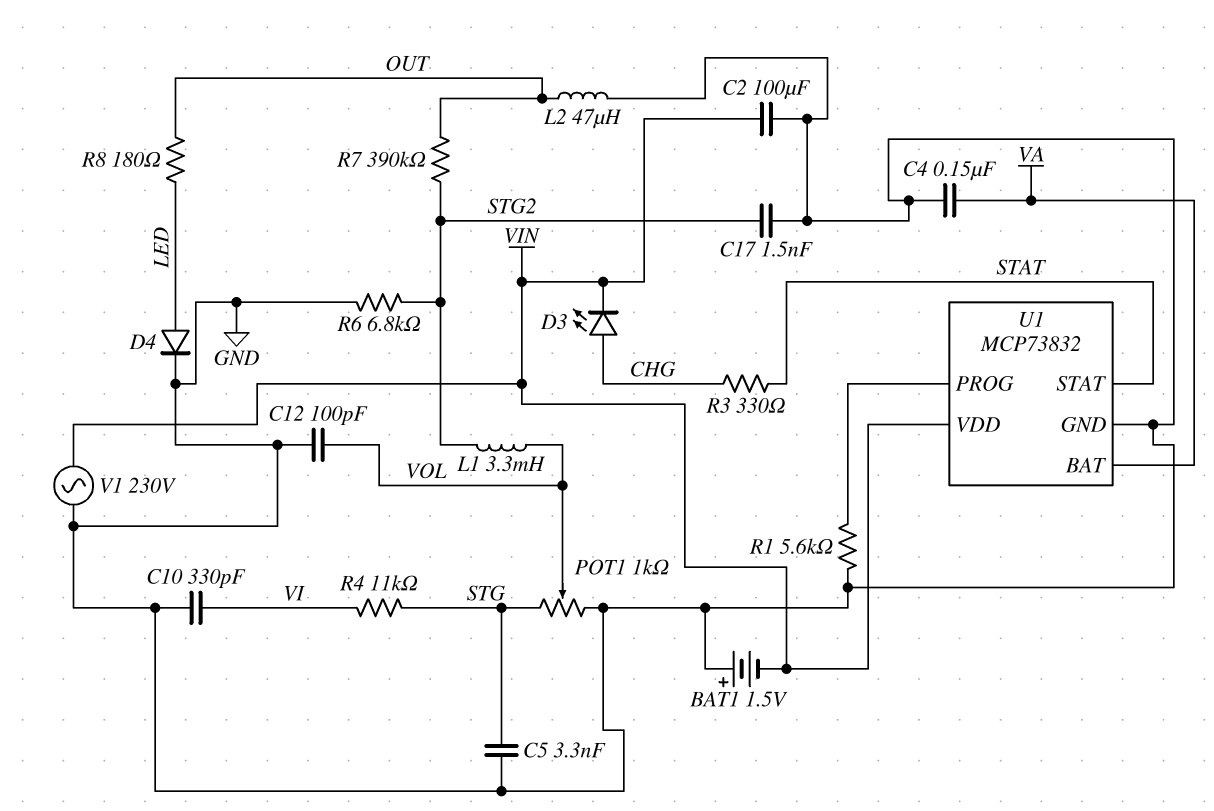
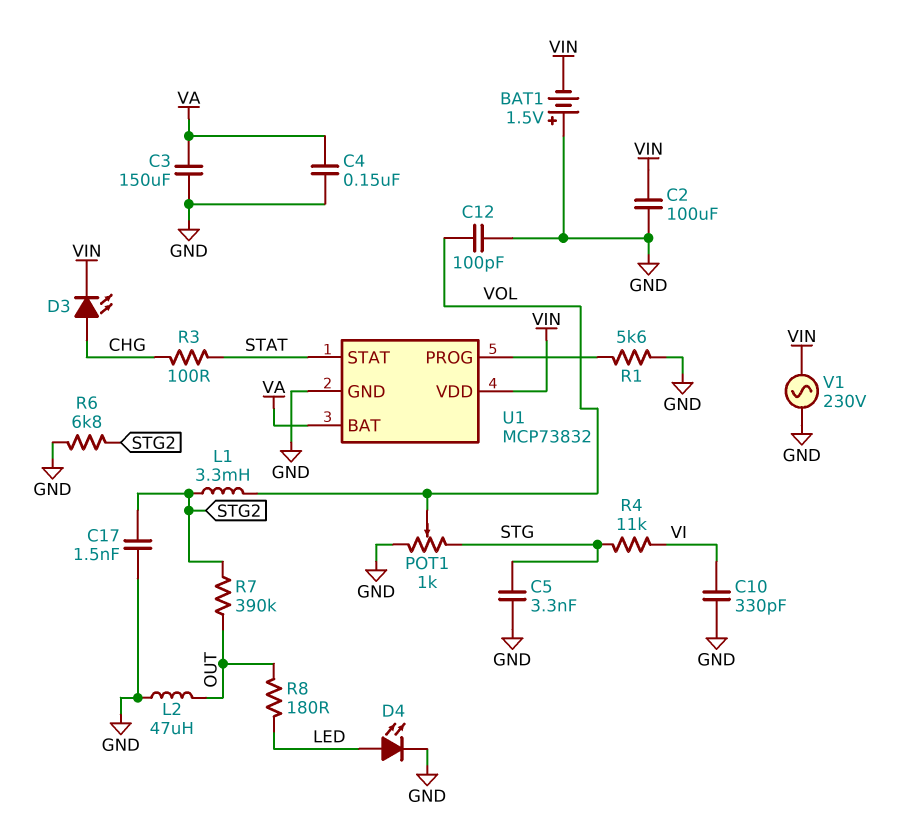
C3: none -> 150uF (GND, VA)
D4: diode (A LED, K GND) -> LED (A LED, K GND)
R3: 330 (CHG, STAT) -> 100 (CHG, STAT)

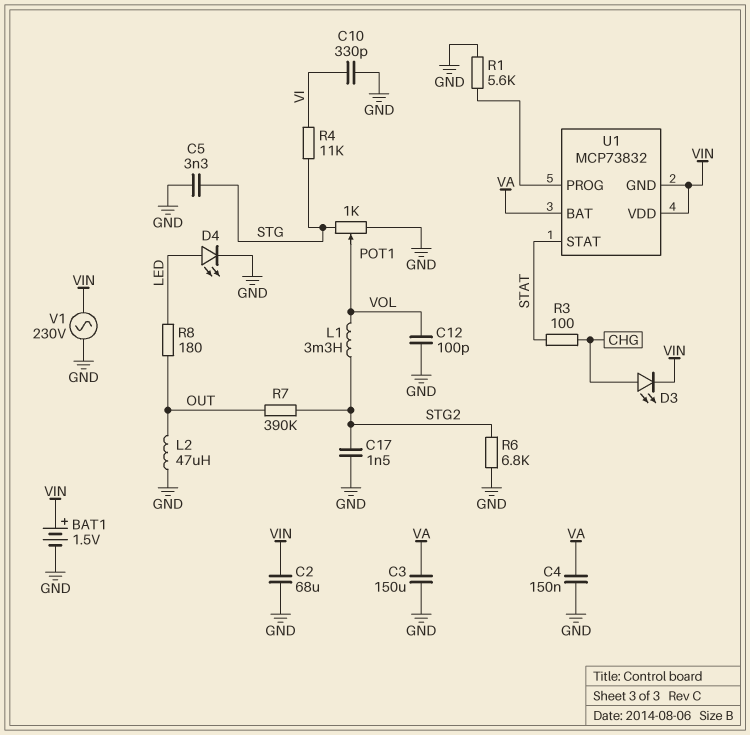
BAT1: 1.5V (plus GND, minus VIN) -> 1.5V (plus VIN, minus GND)
C2: 100uF (GND, VIN) -> 68uF (GND, VIN)
U1 pin GND: GND -> VIN

